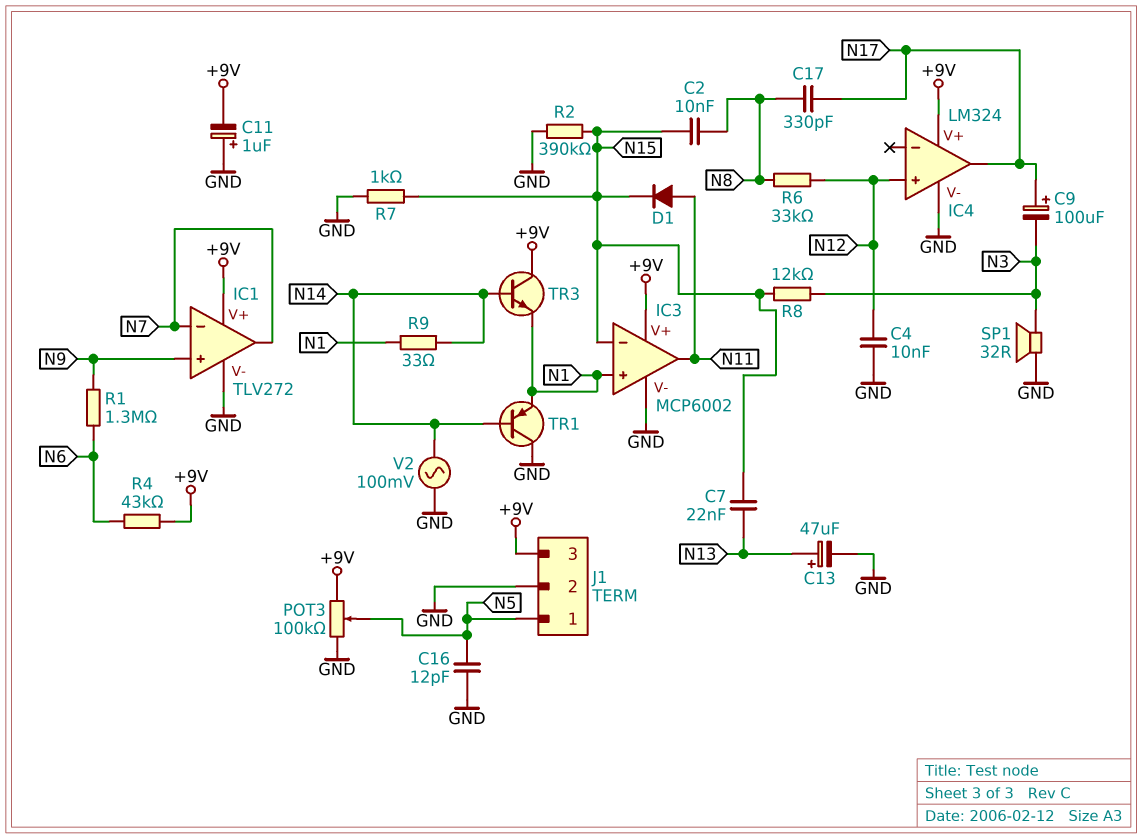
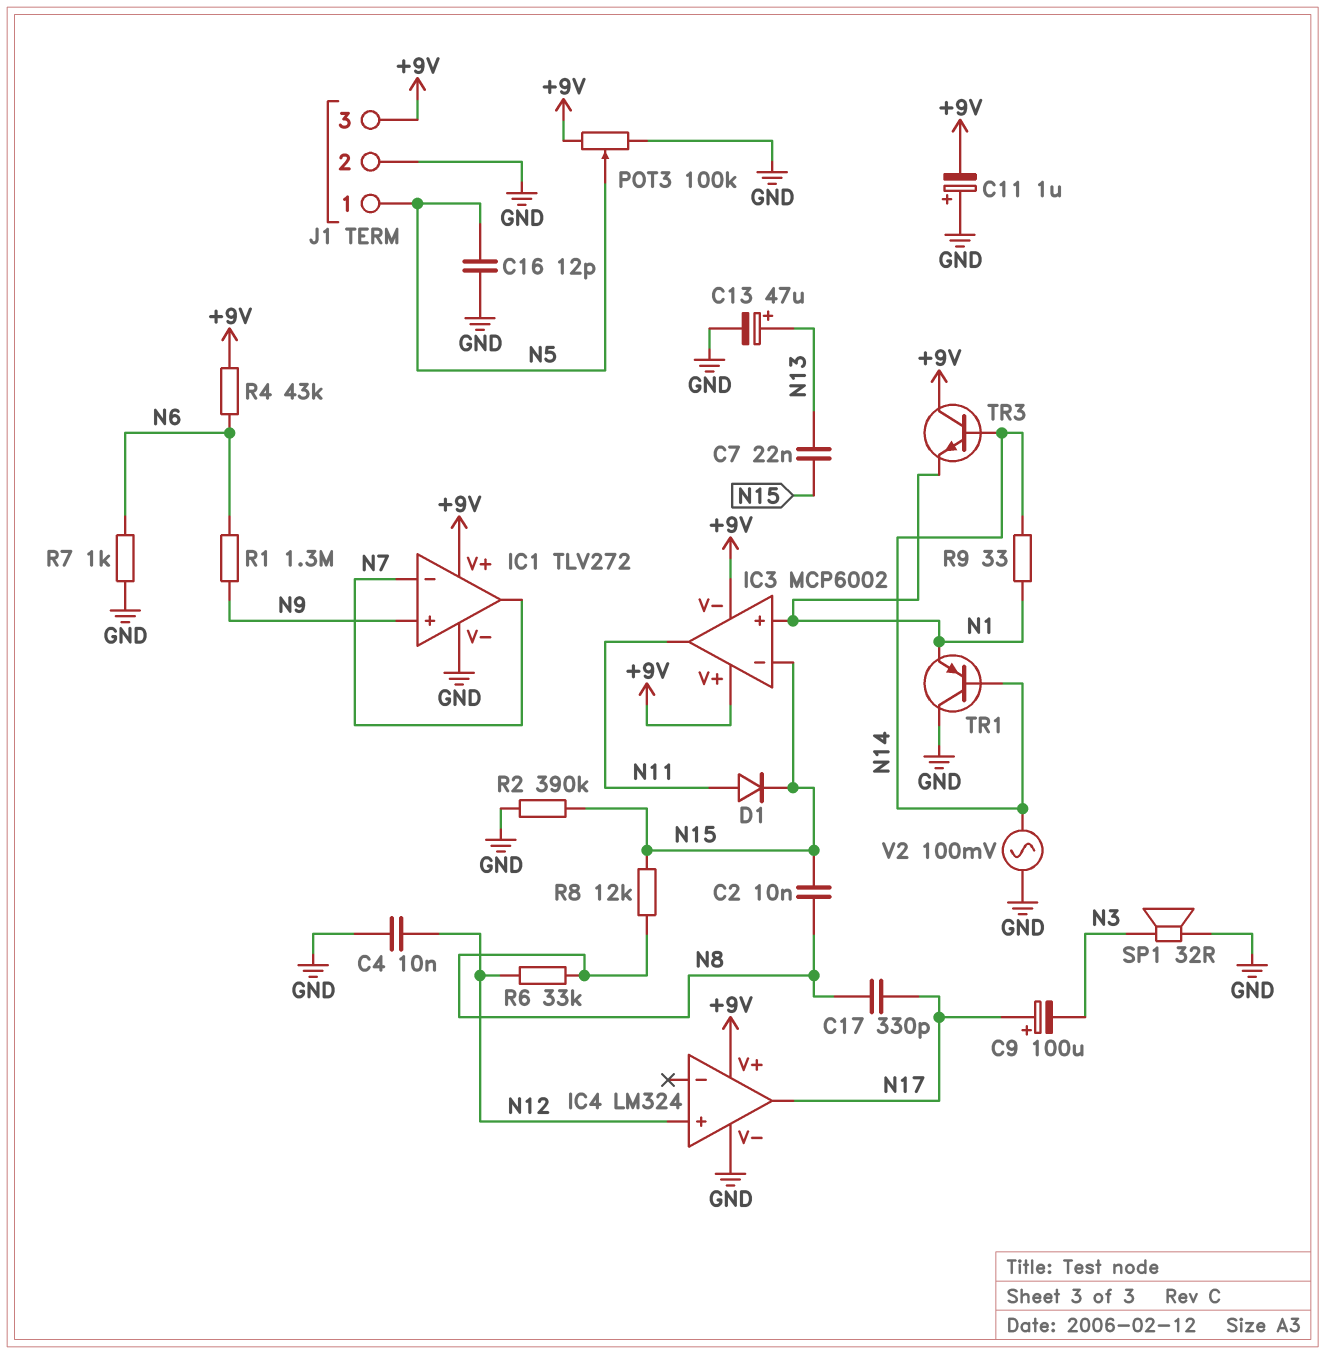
IC3 pin V-: GND -> +9V
R7: 1k (GND, N15) -> 1k (GND, N6)
R8: 12k (N3, N15) -> 12k (N8, N15)

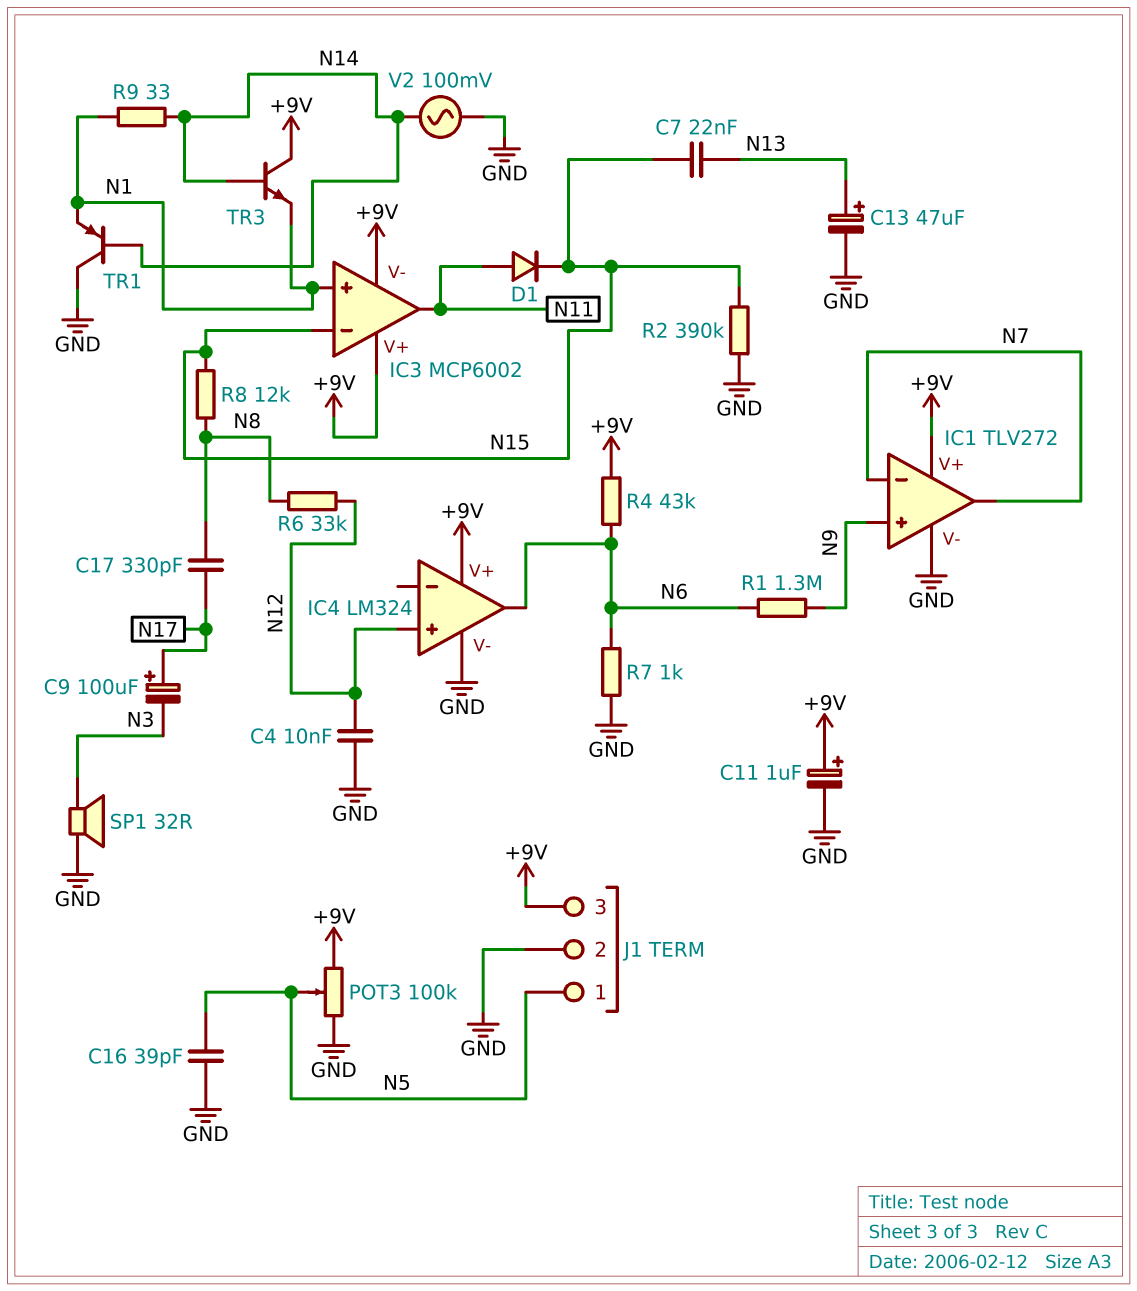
C2: 10nF (N8, N15) -> none
C11: 1uF (plus GND, minus +9V) -> 1uF (plus +9V, minus GND)
C16: 12pF (GND, N5) -> 39pF (GND, N5)
IC4 pin out: N17 -> N6

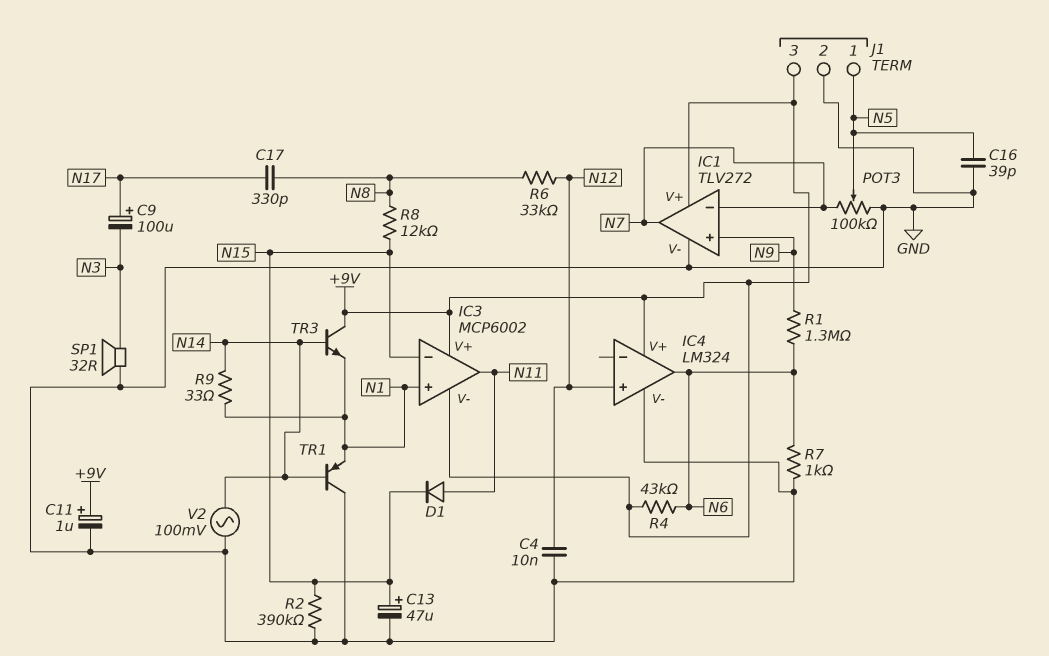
C7: 22nF (N13, N15) -> none
C13: 47uF (plus N13, minus GND) -> 47uF (plus N15, minus GND)
POT3: 100k (+9V, GND, wiper N5) -> 100k (GND, N7, wiper N5)

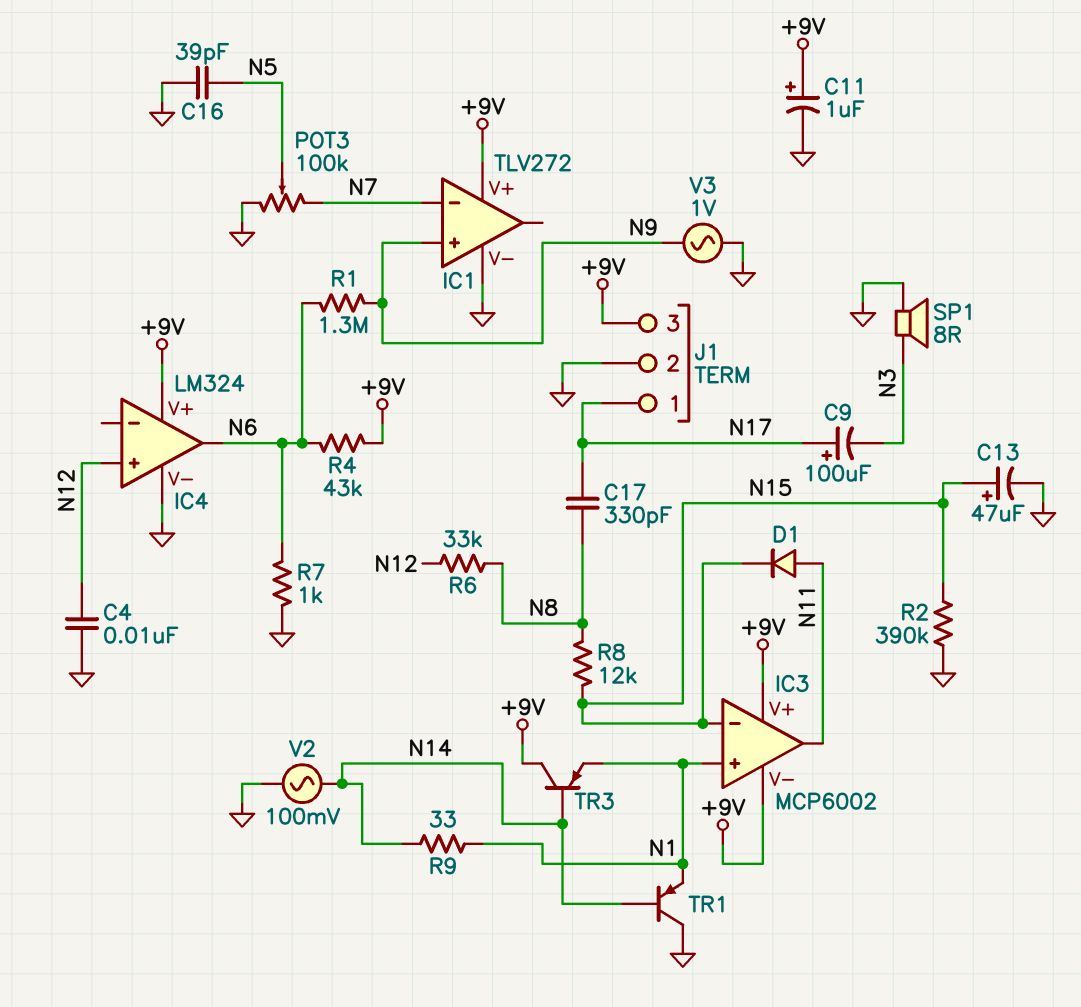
IC1 pin out: N7 -> none
J1 pin 1: N5 -> N17
SP1: speaker 32R (GND, N3) -> speaker 8R (GND, N3)
TR3: NPN (B N14, C +9V, E N1) -> PNP (B N14, C +9V, E N1)
V3: none -> AC 1V (GND, N9)

